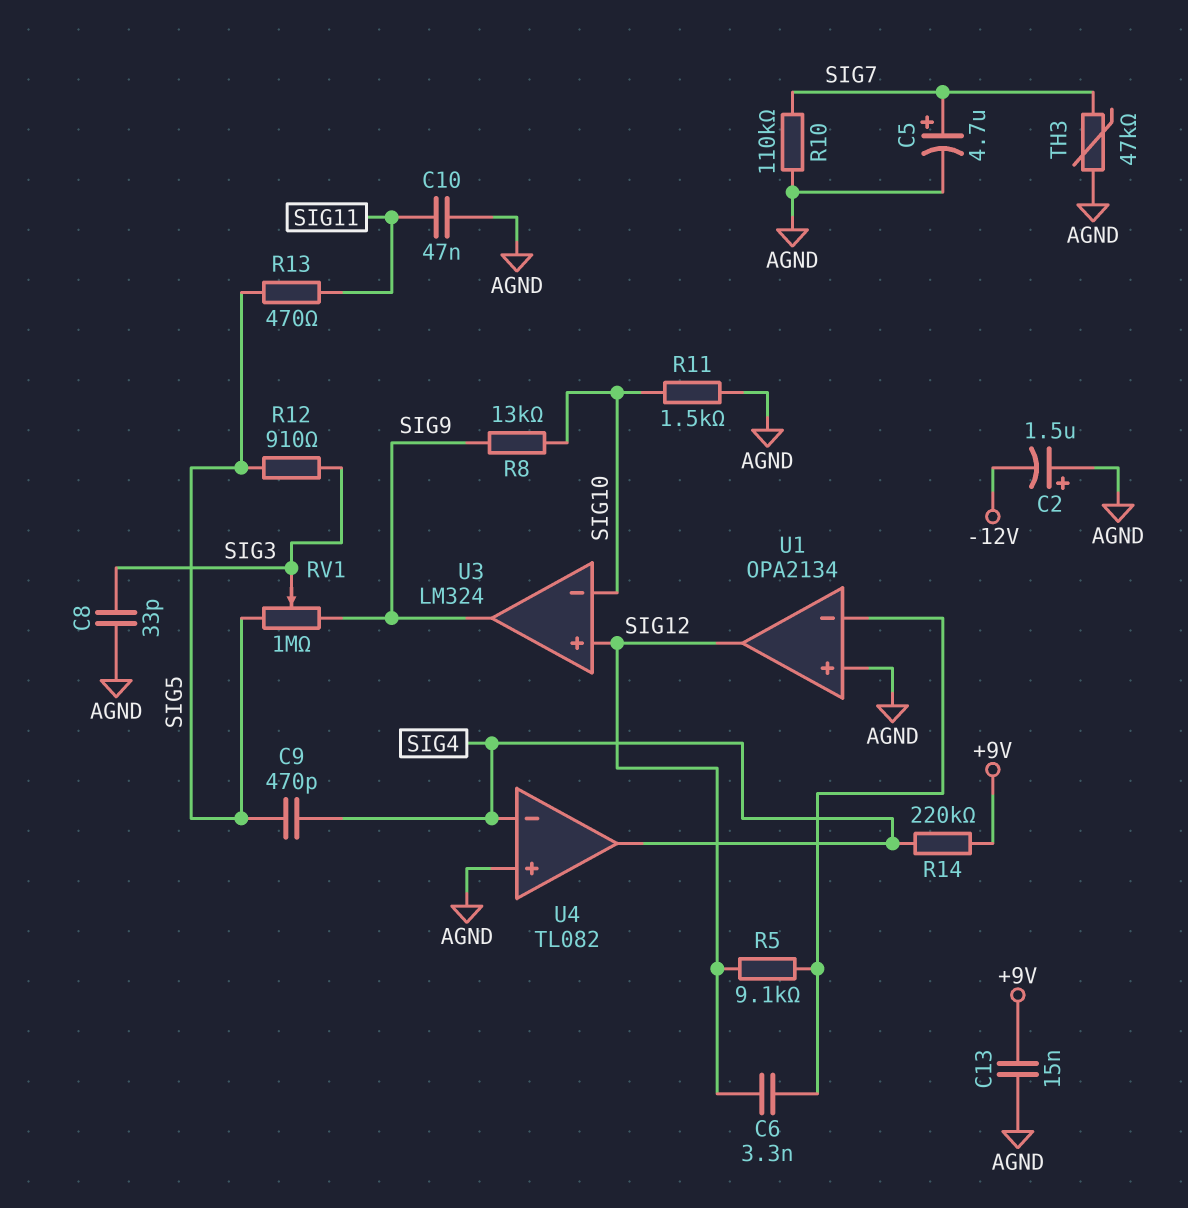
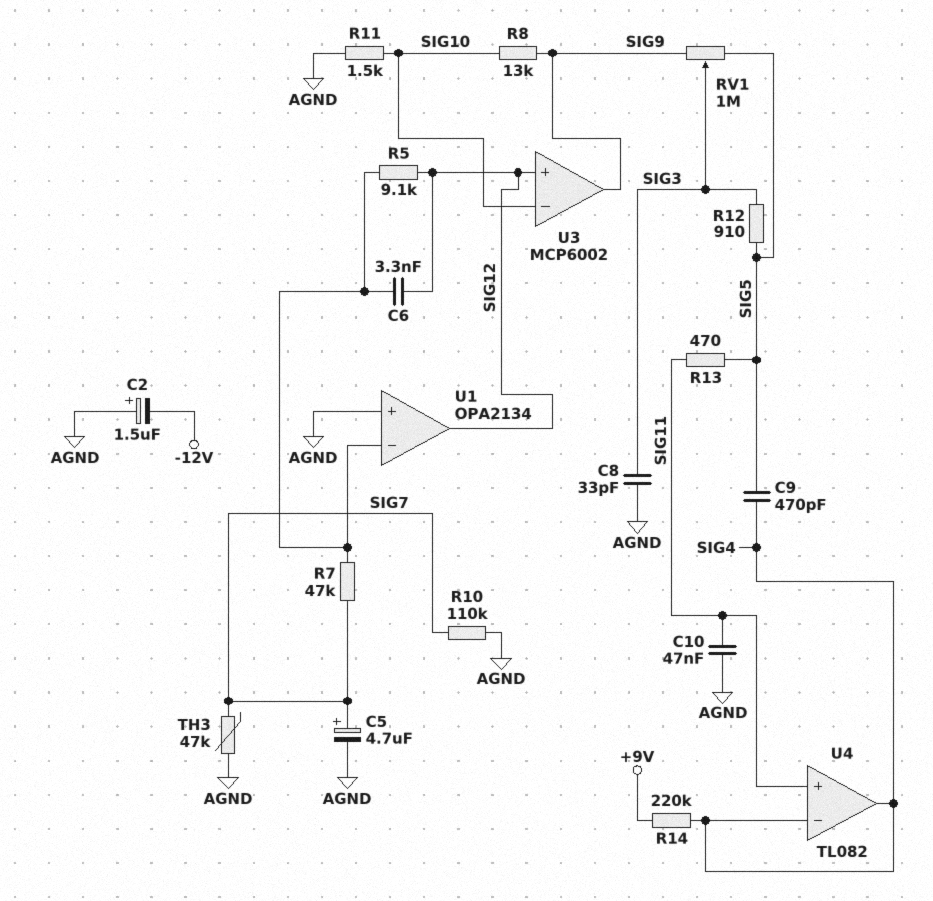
C13: 15nF (+9V, AGND) -> none
R7: none -> 47k (SIG7, U1/in-)
U3: LM324 -> MCP6002
U4 pin in+: AGND -> SIG11

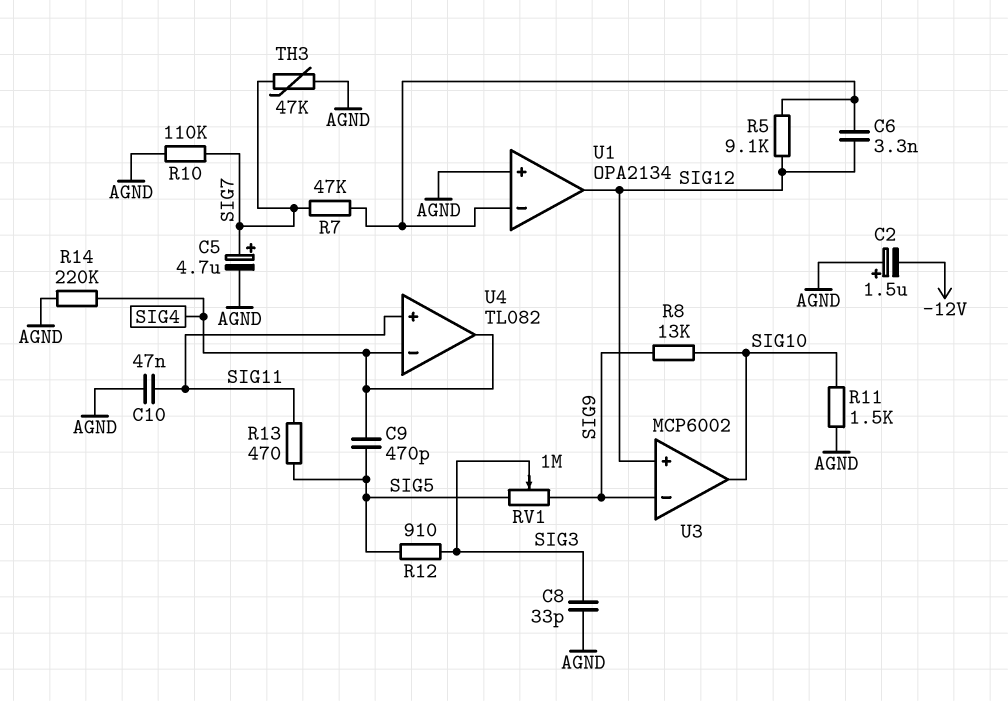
R14: 220k (+9V, SIG4) -> 220k (AGND, SIG4)
U3 pin in-: SIG10 -> SIG9
U3 pin out: SIG9 -> SIG10

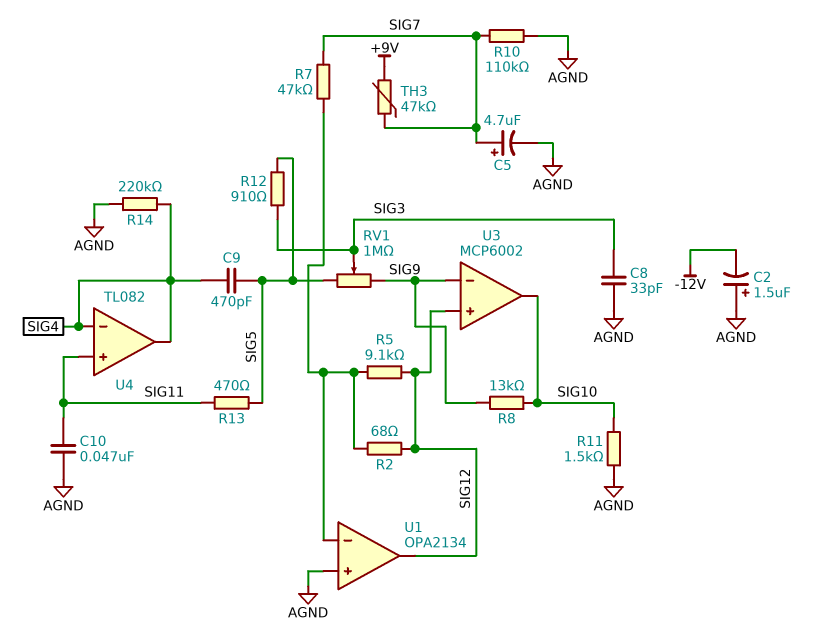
C6: 3.3nF (SIG12, U1/in-) -> none
R2: none -> 68 (SIG12, U1/in-)
TH3: 47k (AGND, SIG7) -> 47k (+9V, SIG7)

